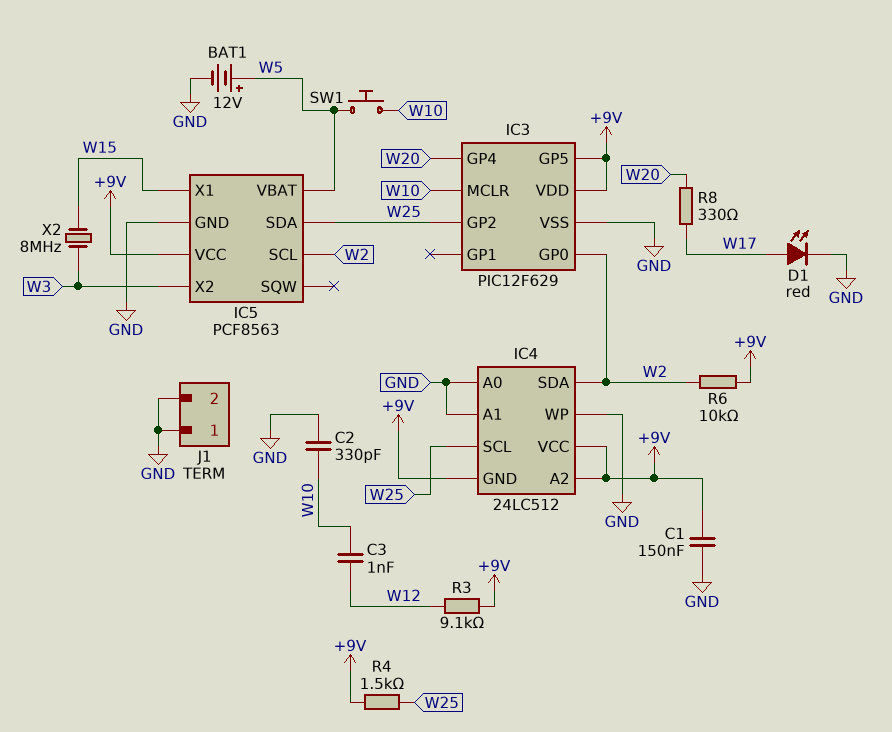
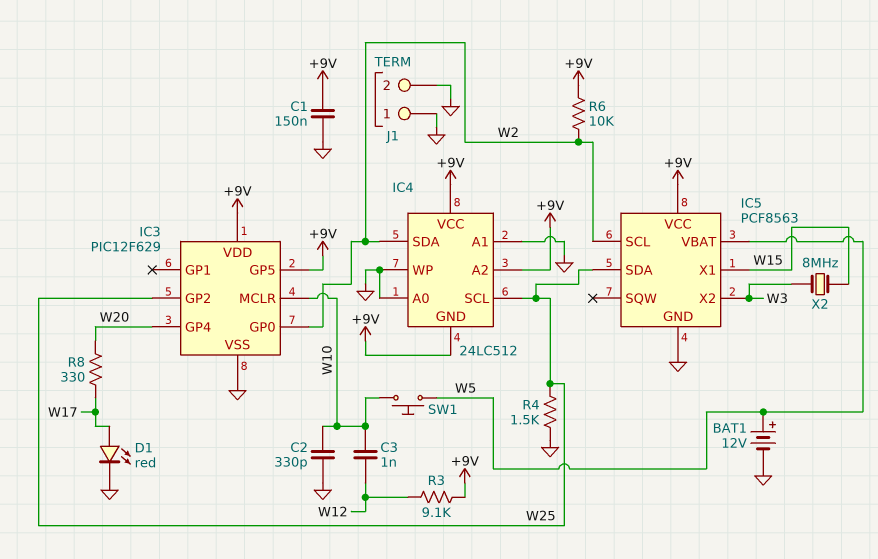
R4: 1.5k (+9V, W25) -> 1.5k (GND, W25)

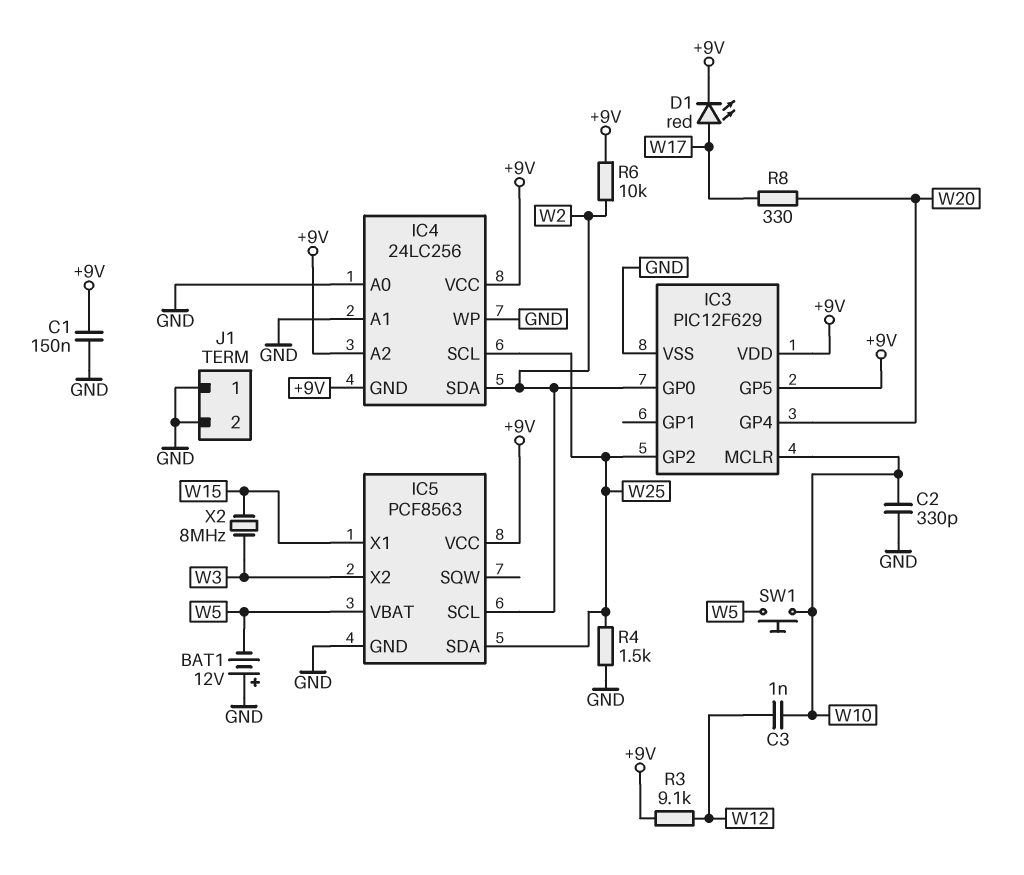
BAT1: 12V (plus W5, minus GND) -> 12V (plus GND, minus W5)
D1: LED red (A W17, K GND) -> LED red (A W17, K +9V)
IC4: 24LC512 -> 24LC256

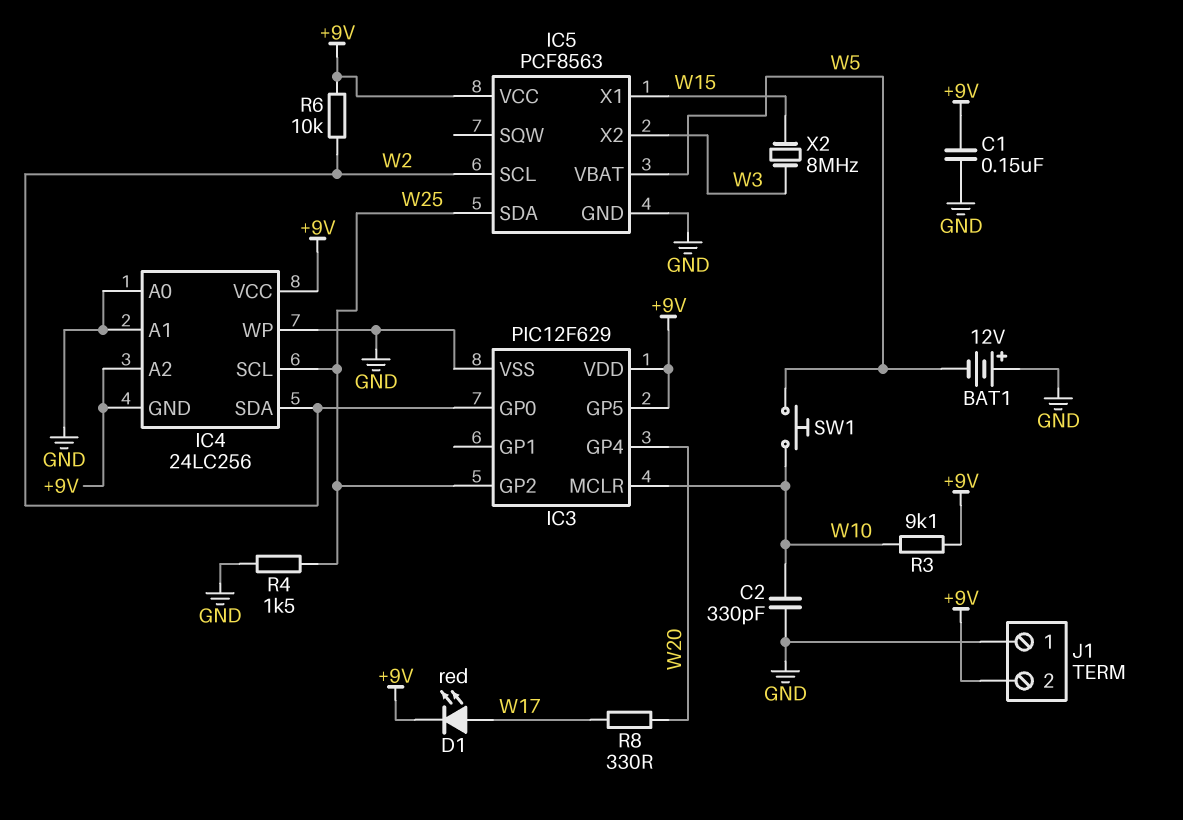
C3: 1nF (W10, W12) -> none
J1 pin 2: GND -> +9V
R3: 9.1k (+9V, W12) -> 9.1k (+9V, W10)

